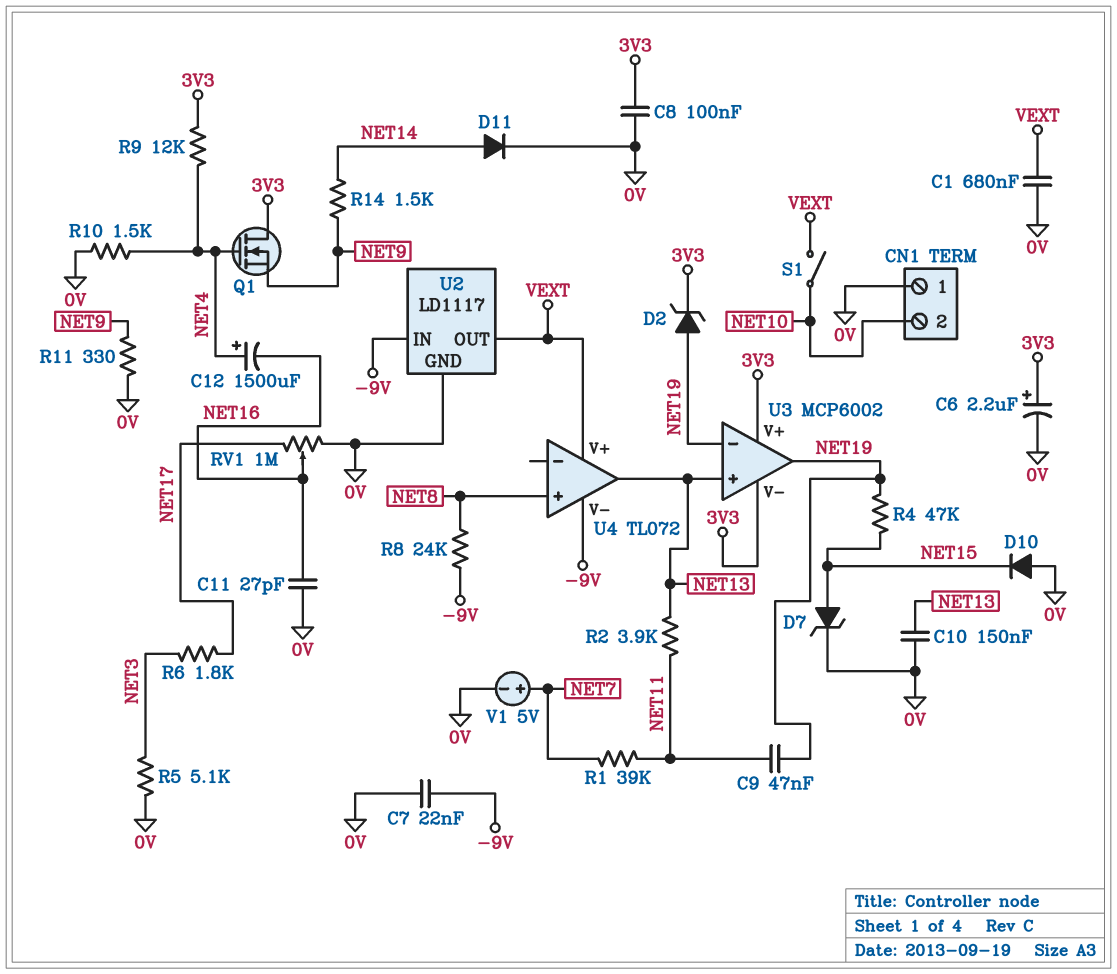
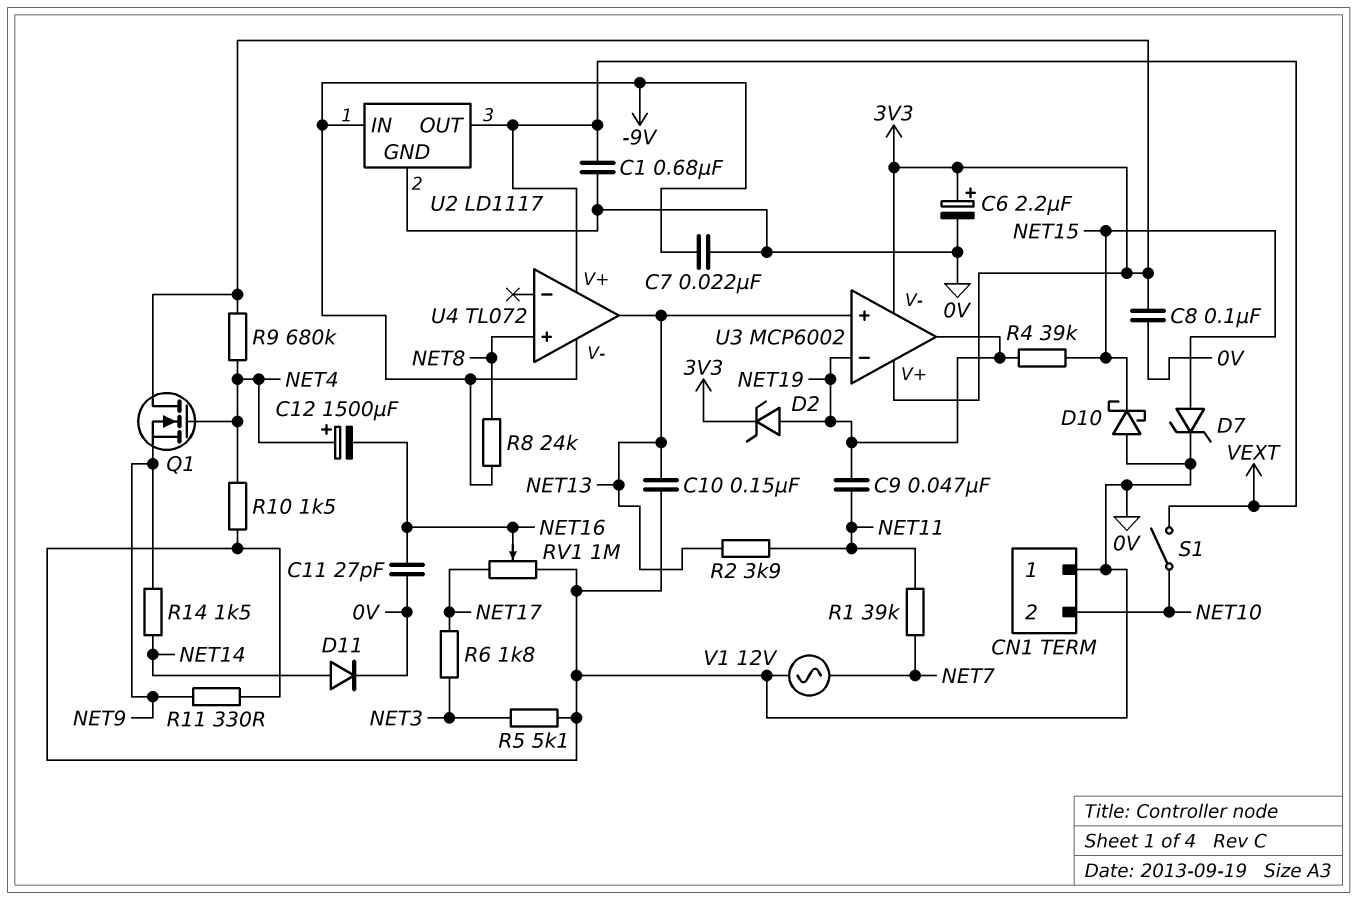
D10: diode (A 0V, K NET15) -> schottky (A 0V, K NET15)
R4: 47k (NET15, NET19) -> 39k (NET15, NET19)
R9: 12k (3V3, NET4) -> 680k (3V3, NET4)
V1: 5V (plus NET7, minus 0V) -> AC 12V (0V, NET7)

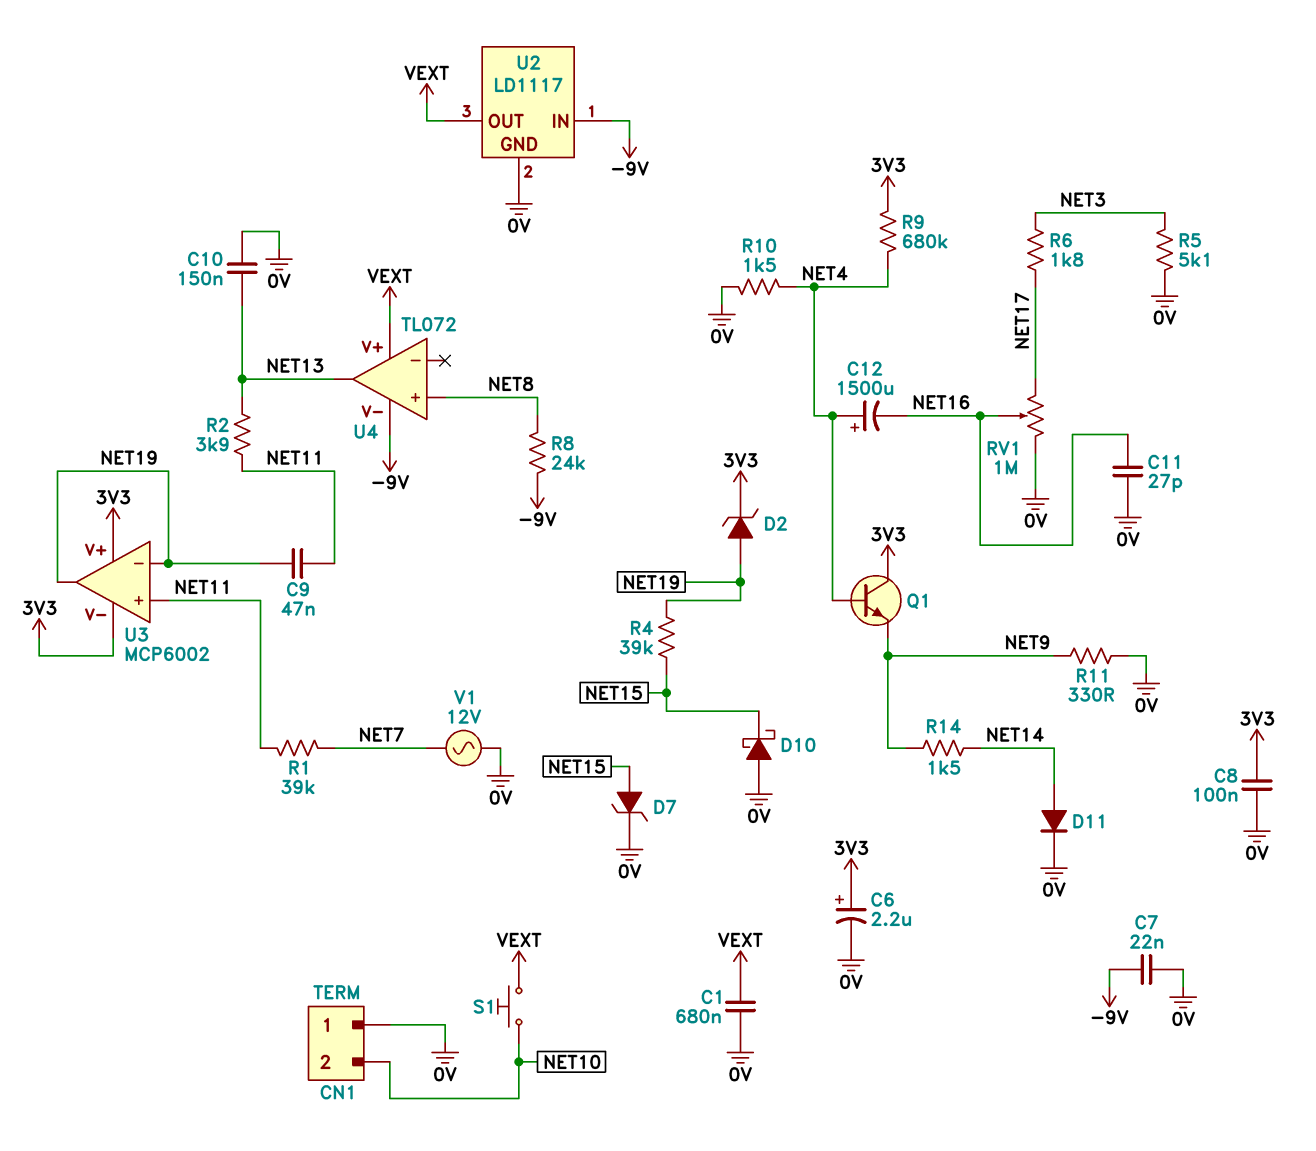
Q1: NMOS (G NET4, D 3V3, S NET9) -> NPN (B NET4, C 3V3, E NET9)
S1: switch (NET10, VEXT) -> button (NET10, VEXT)
U3 pin in+: NET13 -> NET11

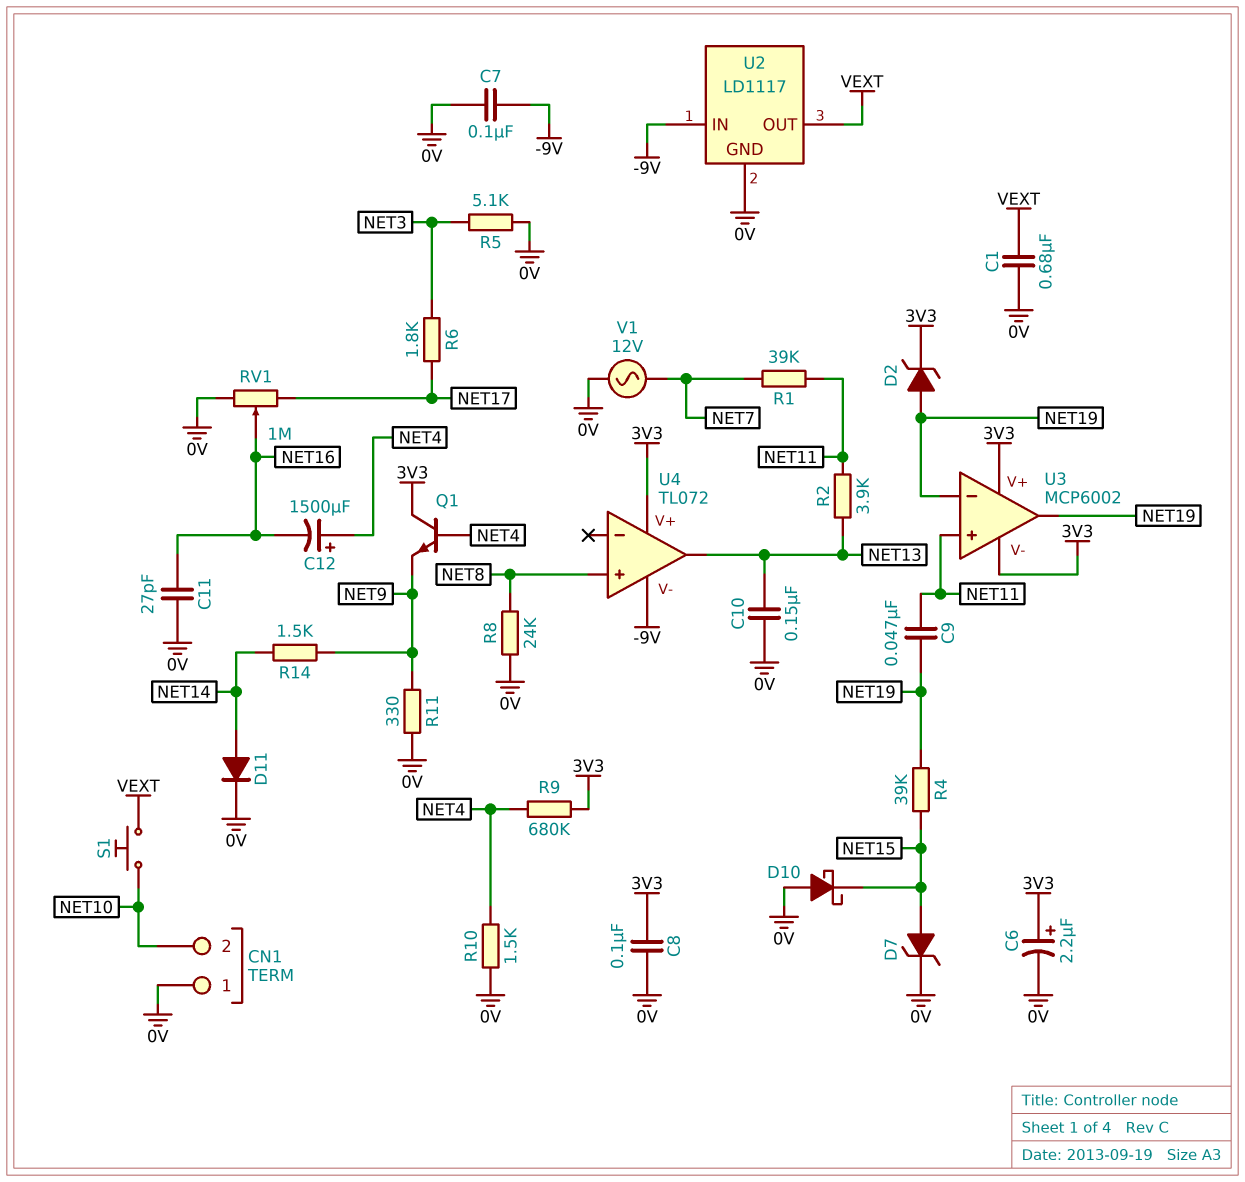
C7: 22nF (-9V, 0V) -> 100nF (-9V, 0V)
R8: 24k (-9V, NET8) -> 24k (0V, NET8)
U4 pin V+: VEXT -> 3V3

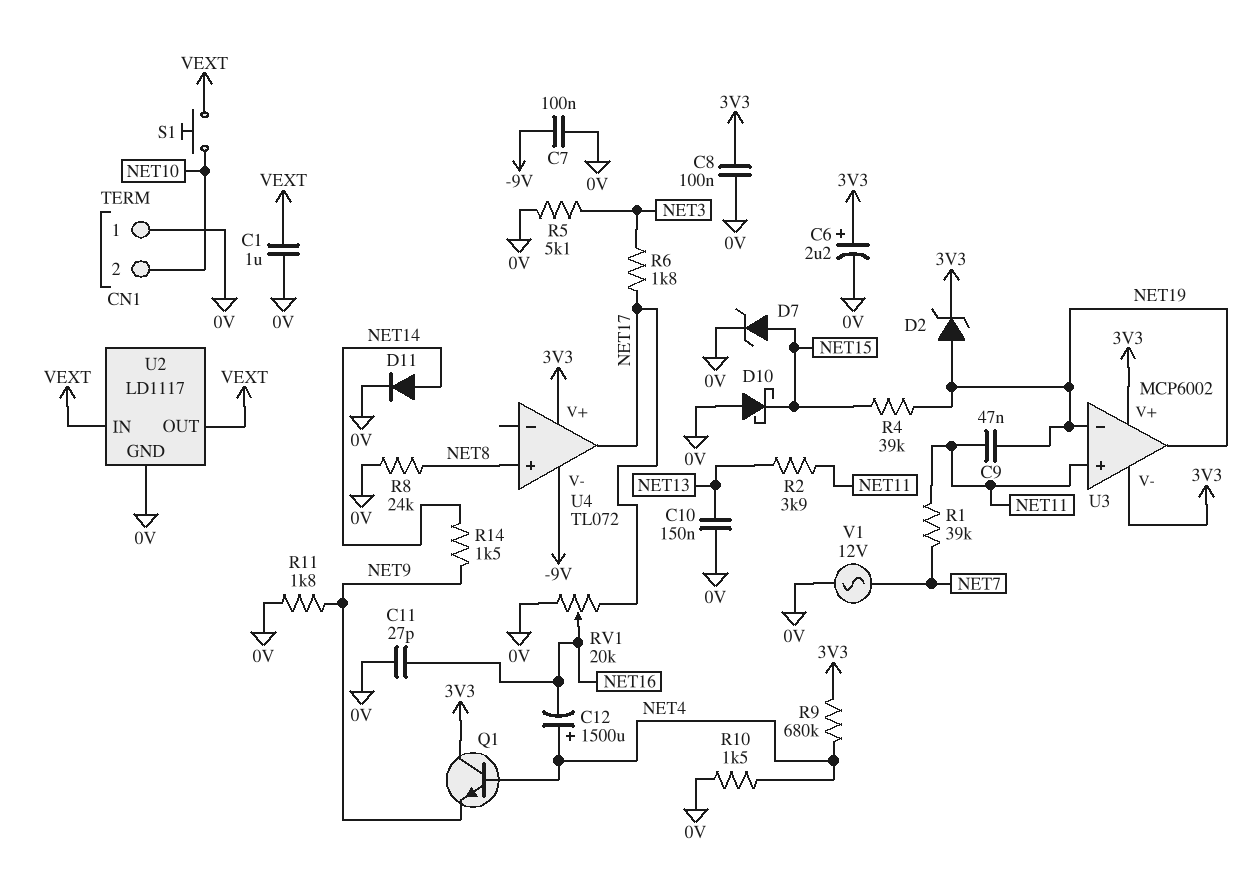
C1: 680nF (0V, VEXT) -> 1uF (0V, VEXT)
R11: 330 (0V, NET9) -> 1.8k (0V, NET9)
RV1: 1M (0V, NET17, wiper NET16) -> 20k (0V, NET17, wiper NET16)
U2 pin IN: -9V -> VEXT
U4 pin out: NET13 -> NET17

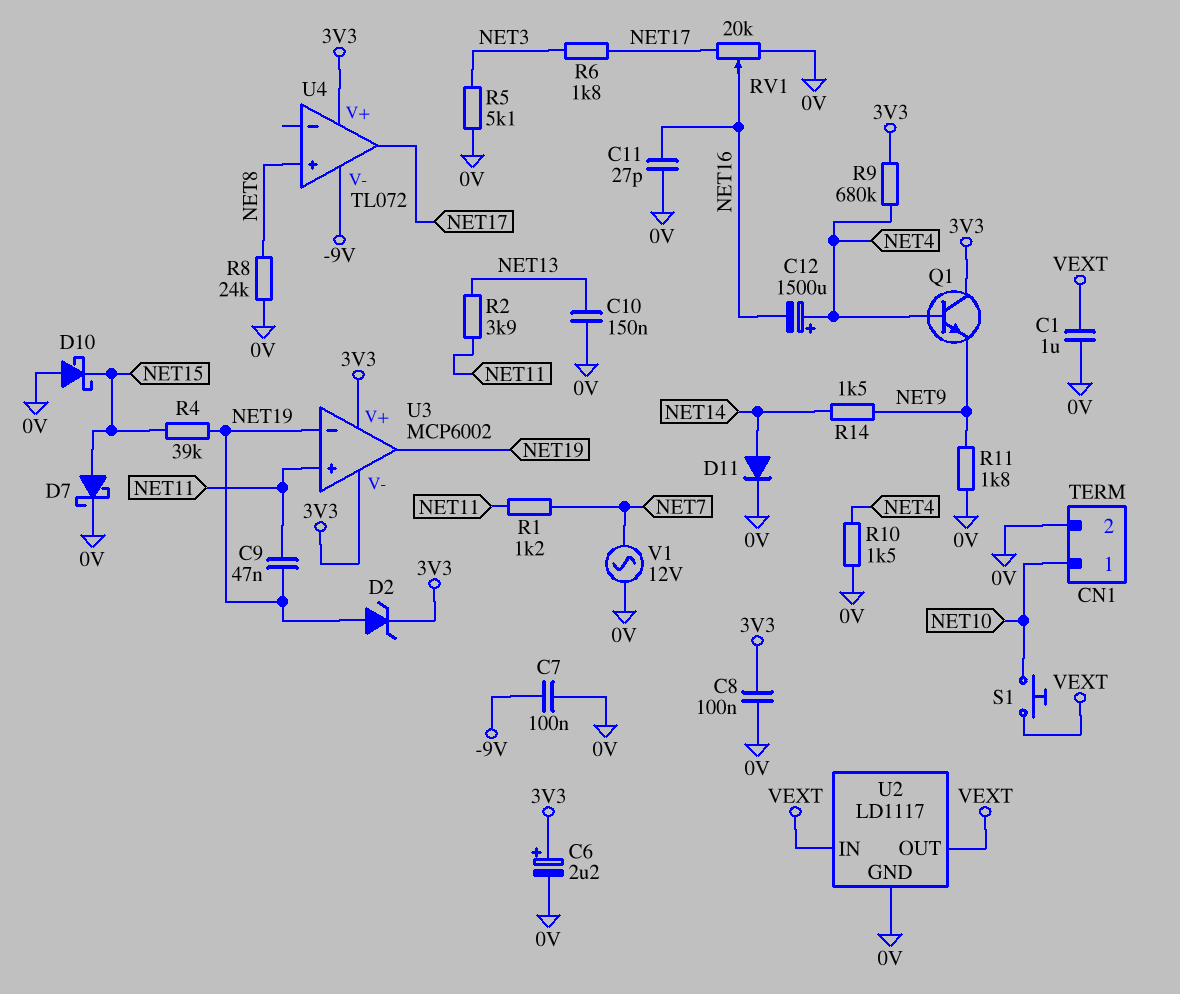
CN1 pin 1: 0V -> NET10
CN1 pin 2: NET10 -> 0V
D7: zener (A NET15, K 0V) -> schottky (A NET15, K 0V)
R1: 39k (NET7, NET11) -> 1.2k (NET7, NET11)

